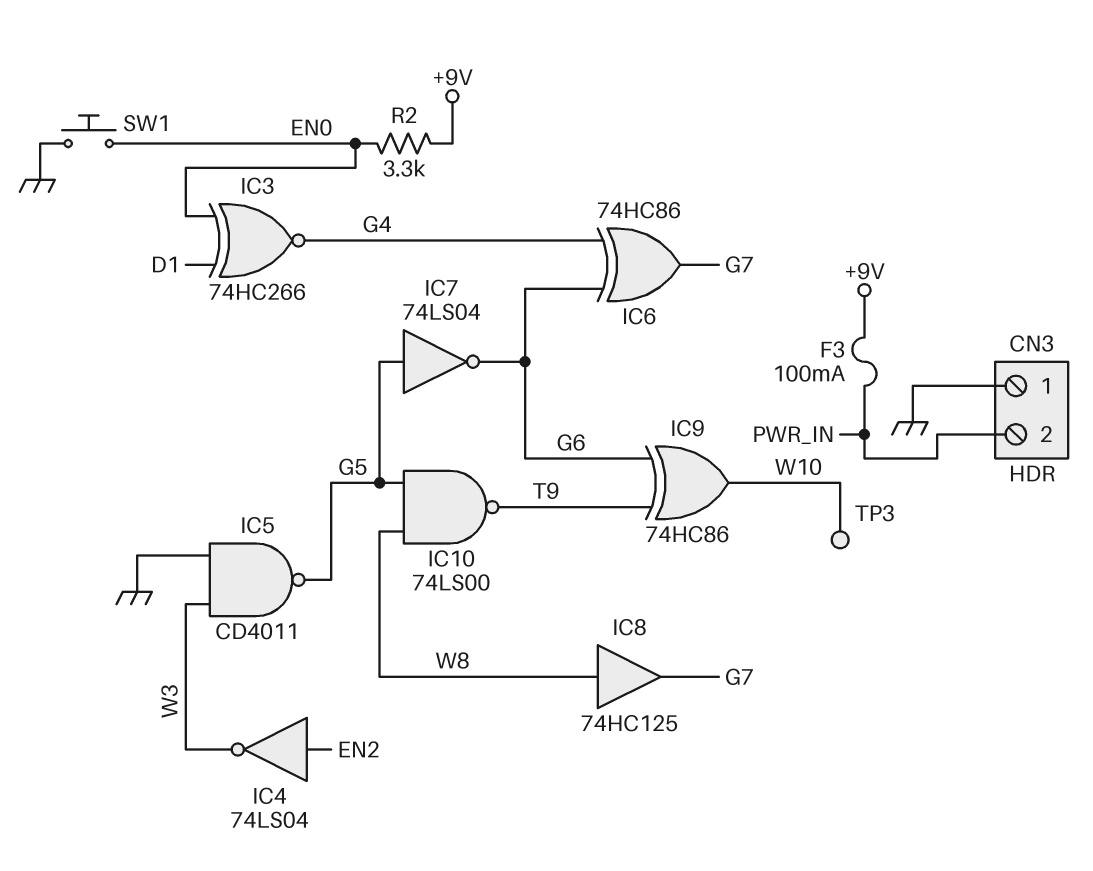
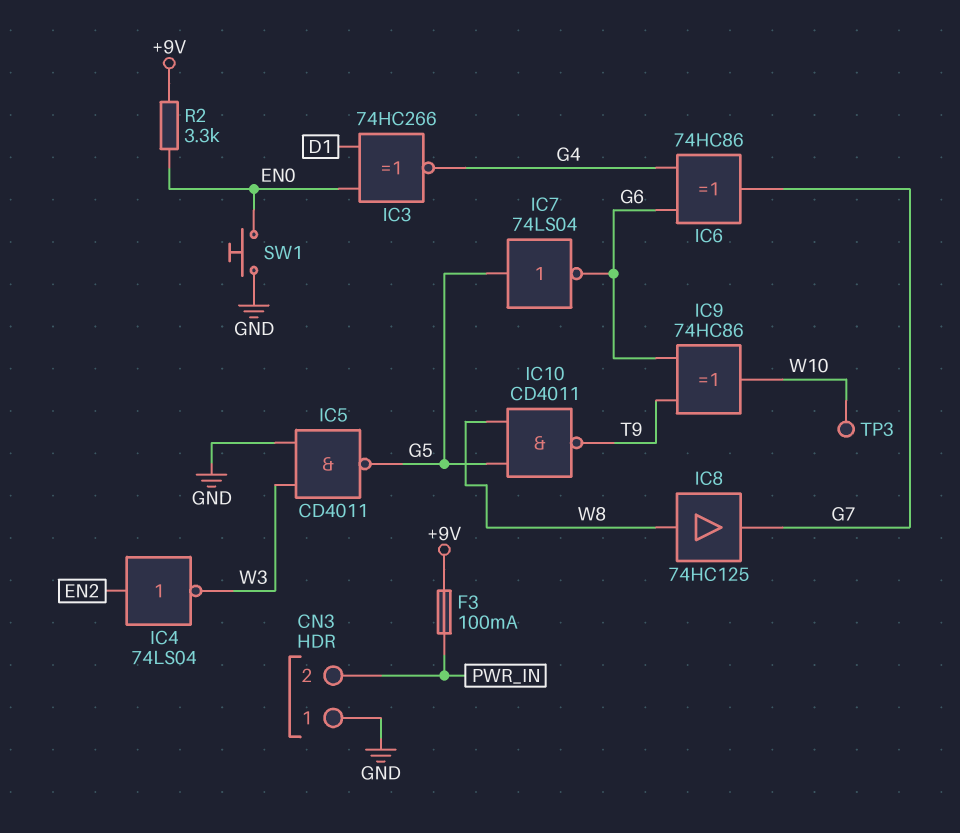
IC10: NAND 74LS00 (in G5, in W8, out T9) -> NAND CD4011 (in G5, in W8, out T9)

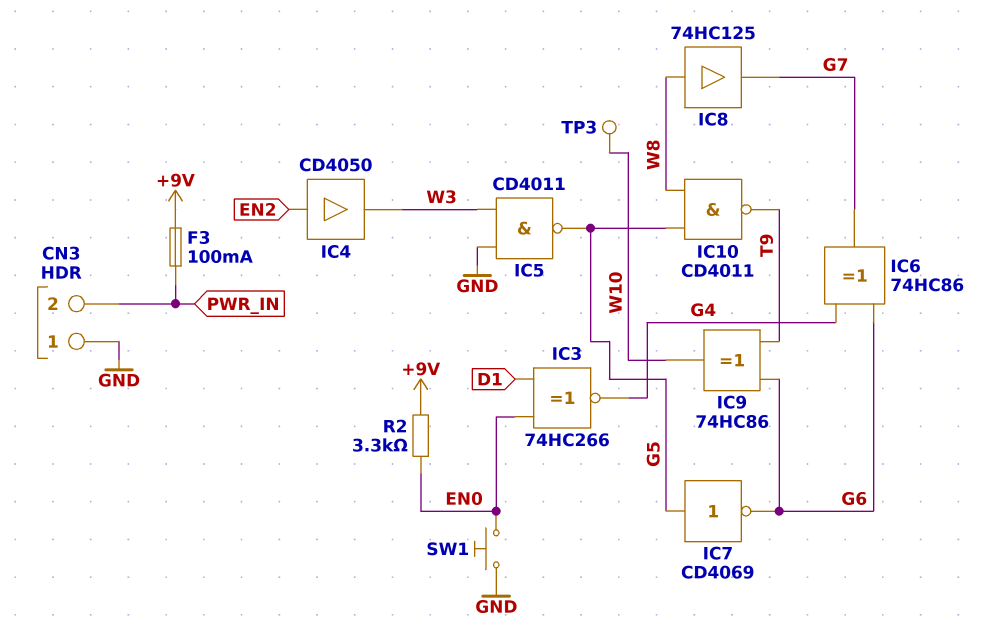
IC4: NOT 74LS04 (in EN2, out W3) -> buffer CD4050 (in EN2, out W3)
IC7: NOT 74LS04 (in G5, out G6) -> NOT CD4069 (in G5, out G6)

